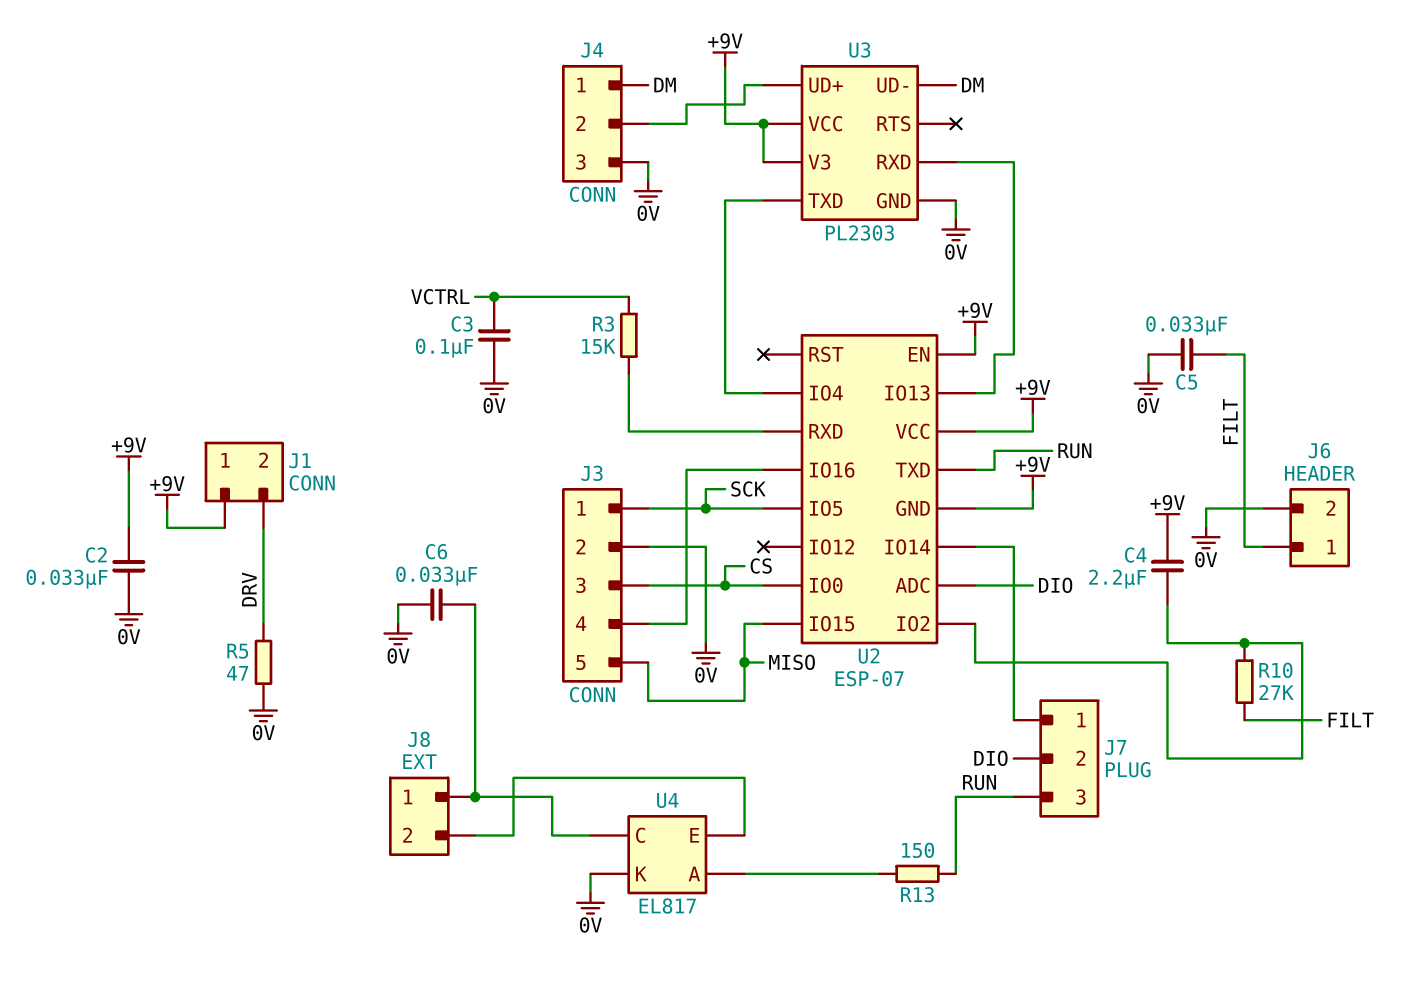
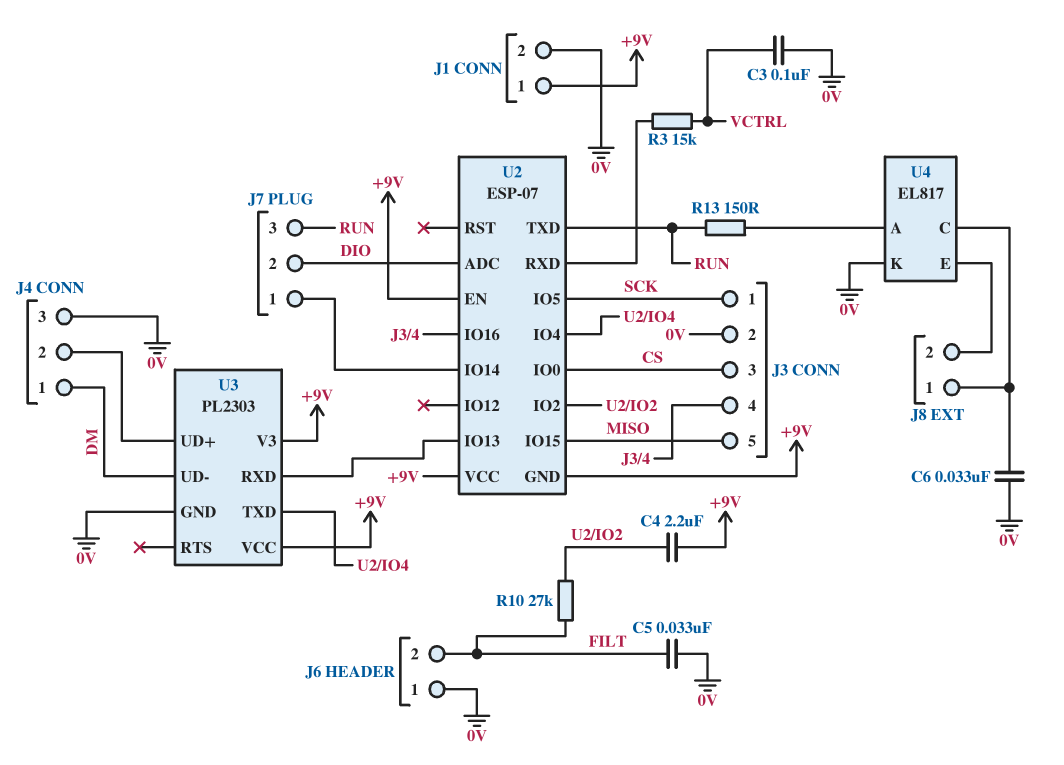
C2: 33nF (+9V, 0V) -> none
J1 pin 2: DRV -> 0V
J6 pin 1: FILT -> 0V
J6 pin 2: 0V -> FILT
R5: 47 (0V, DRV) -> none

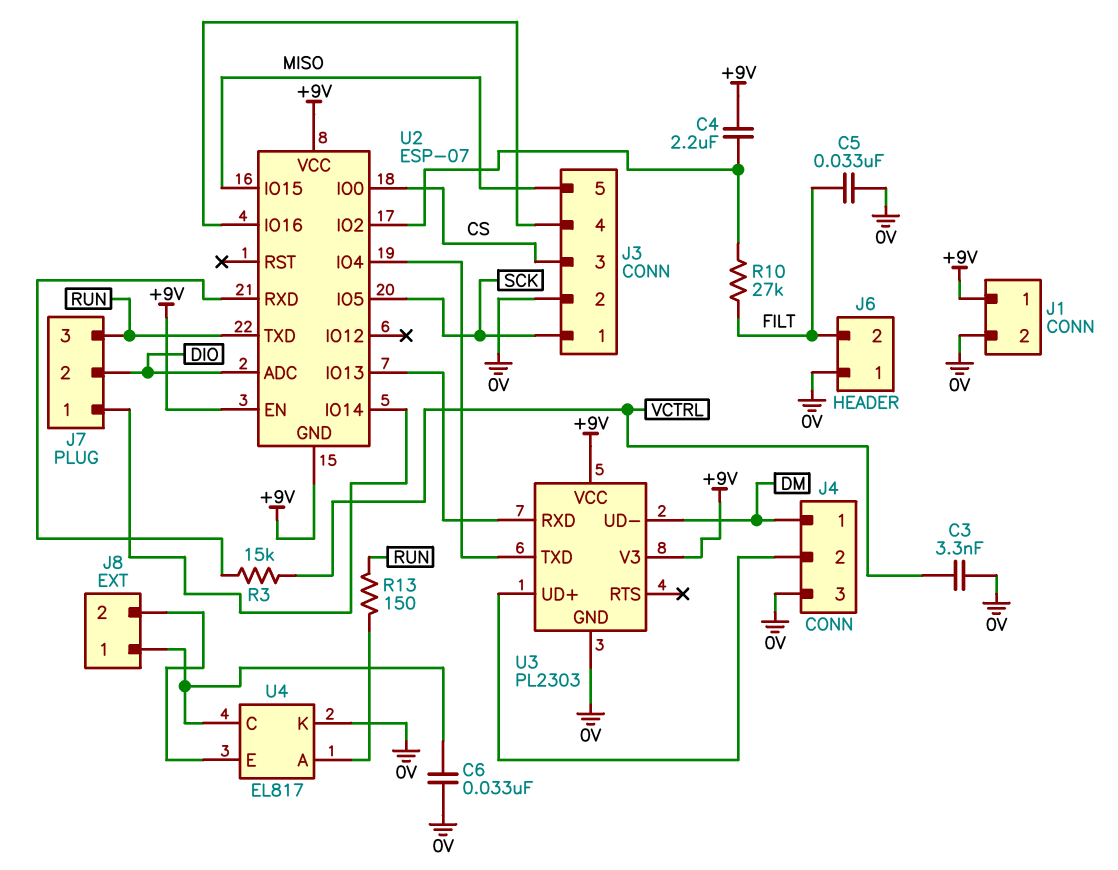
C3: 100nF (0V, VCTRL) -> 3.3nF (0V, VCTRL)

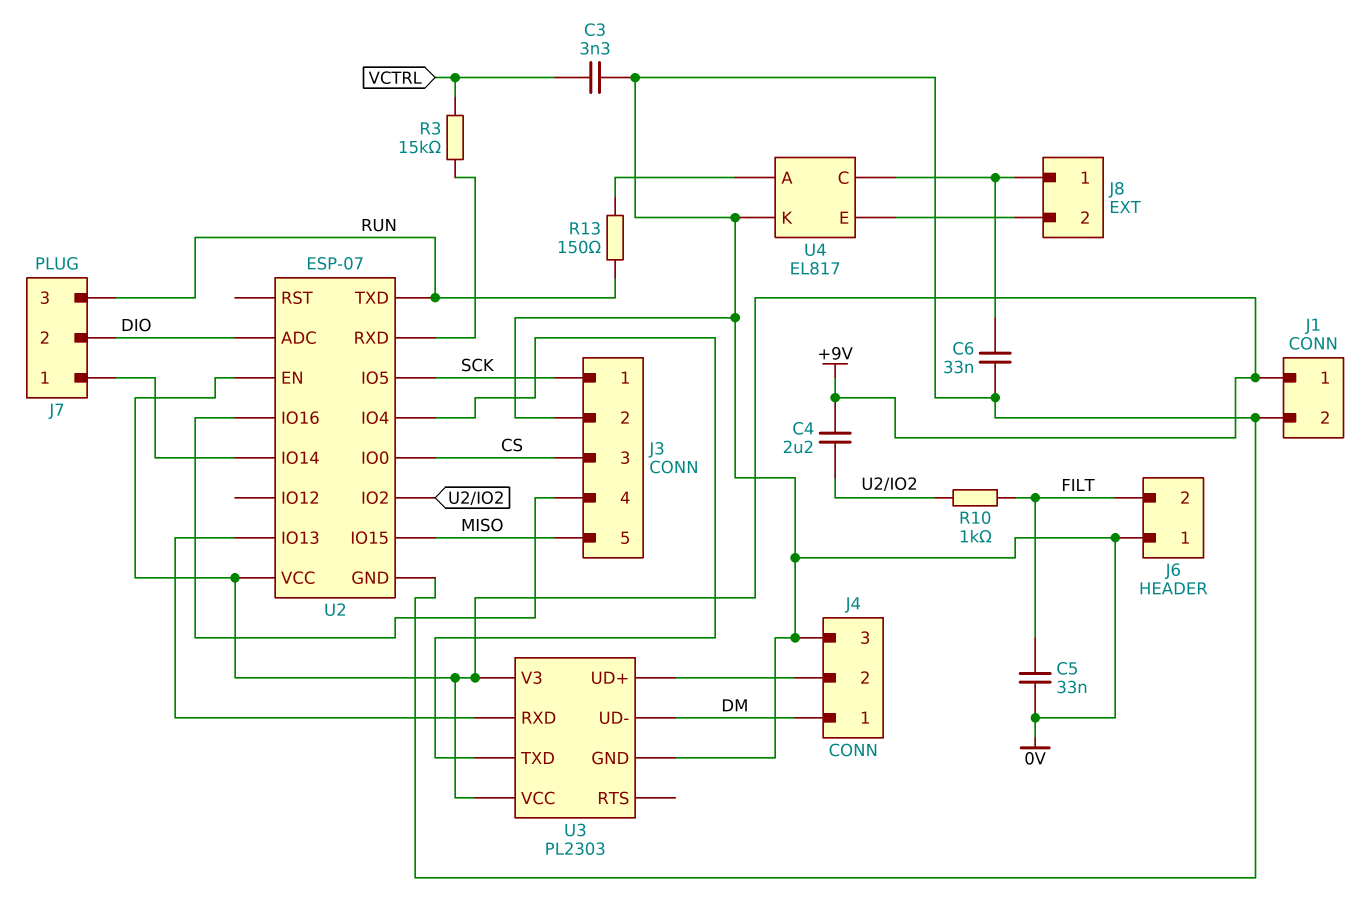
R10: 27k (FILT, U2/IO2) -> 1k (FILT, U2/IO2)
U2 pin GND: +9V -> 0V

